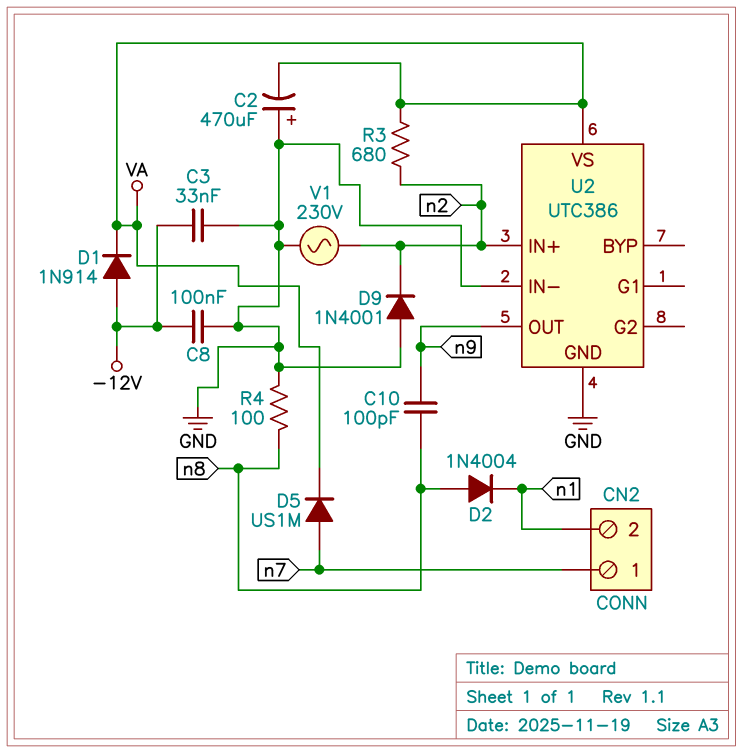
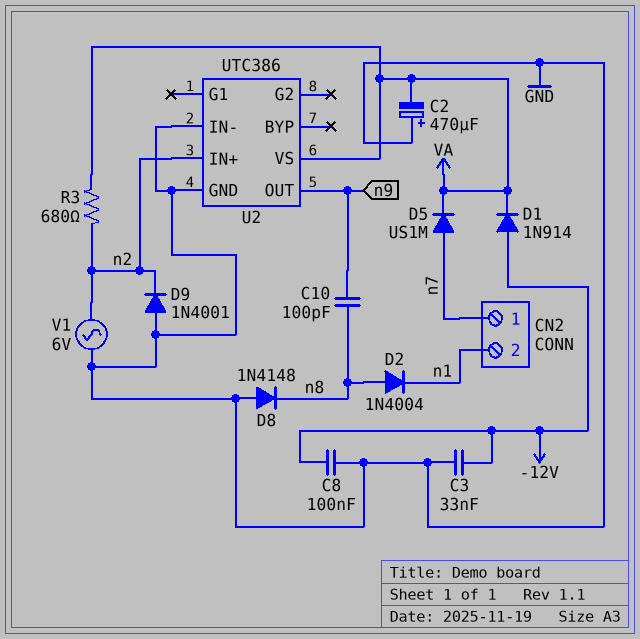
D8: none -> diode 1N4148 (A GND, K n8)
R4: 100 (GND, n8) -> none
V1: AC 230V (GND, n2) -> AC 6V (GND, n2)

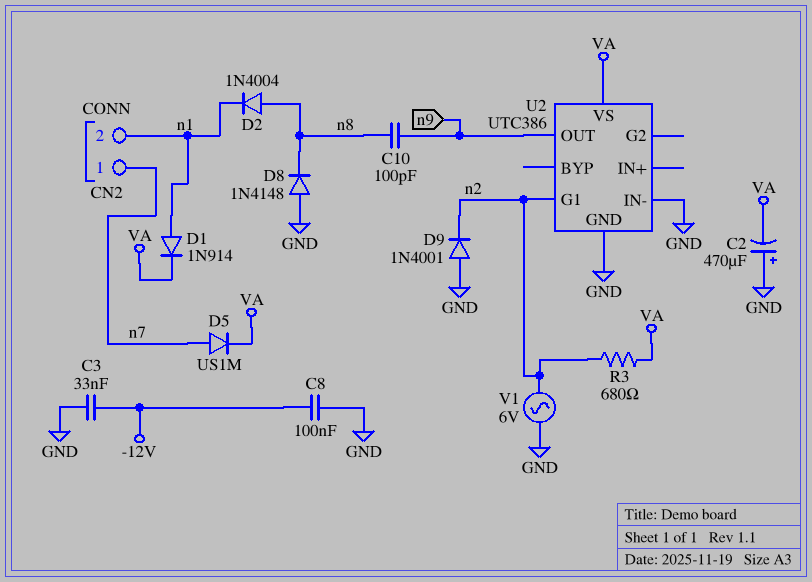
D1: diode 1N914 (A -12V, K VA) -> diode 1N914 (A n1, K VA)
U2 pin G1: none -> n2
U2 pin IN+: n2 -> none

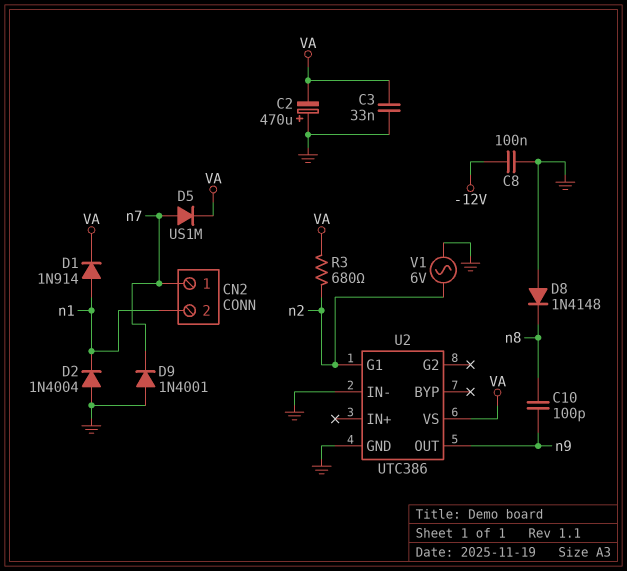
C3: 33nF (-12V, GND) -> 33nF (GND, VA)
D2: diode 1N4004 (A n8, K n1) -> diode 1N4004 (A GND, K n1)
D9: diode 1N4001 (A GND, K n2) -> diode 1N4001 (A GND, K n7)

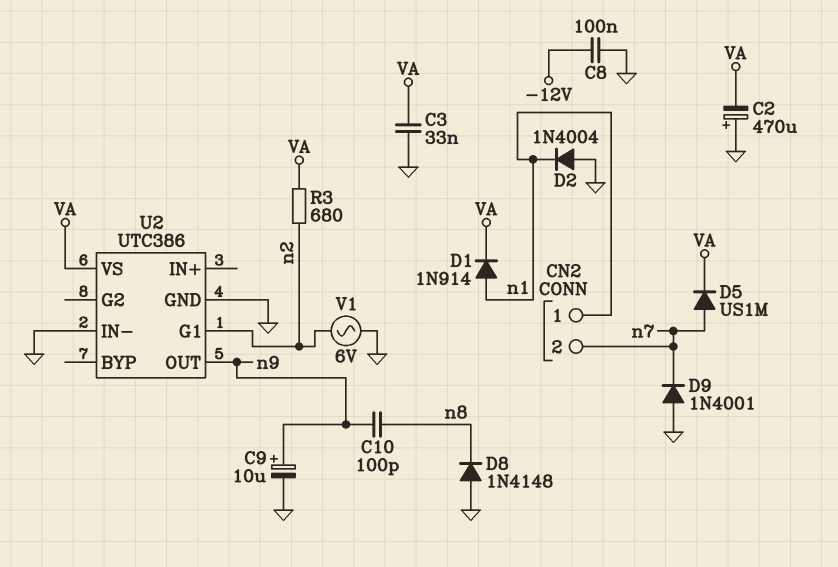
C9: none -> 10uF (plus n9, minus GND)
CN2 pin 1: n7 -> n1
CN2 pin 2: n1 -> n7

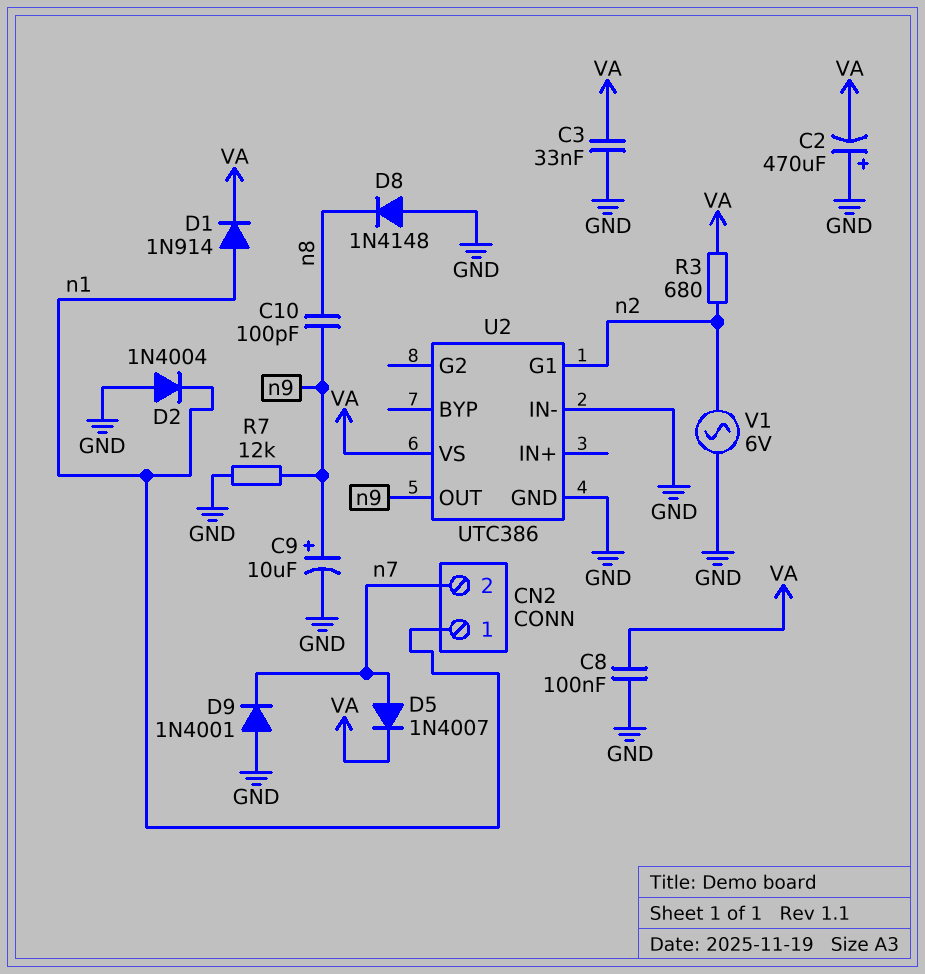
C8: 100nF (-12V, GND) -> 100nF (GND, VA)
D5: diode US1M (A n7, K VA) -> diode 1N4007 (A n7, K VA)
R7: none -> 12k (GND, n9)

